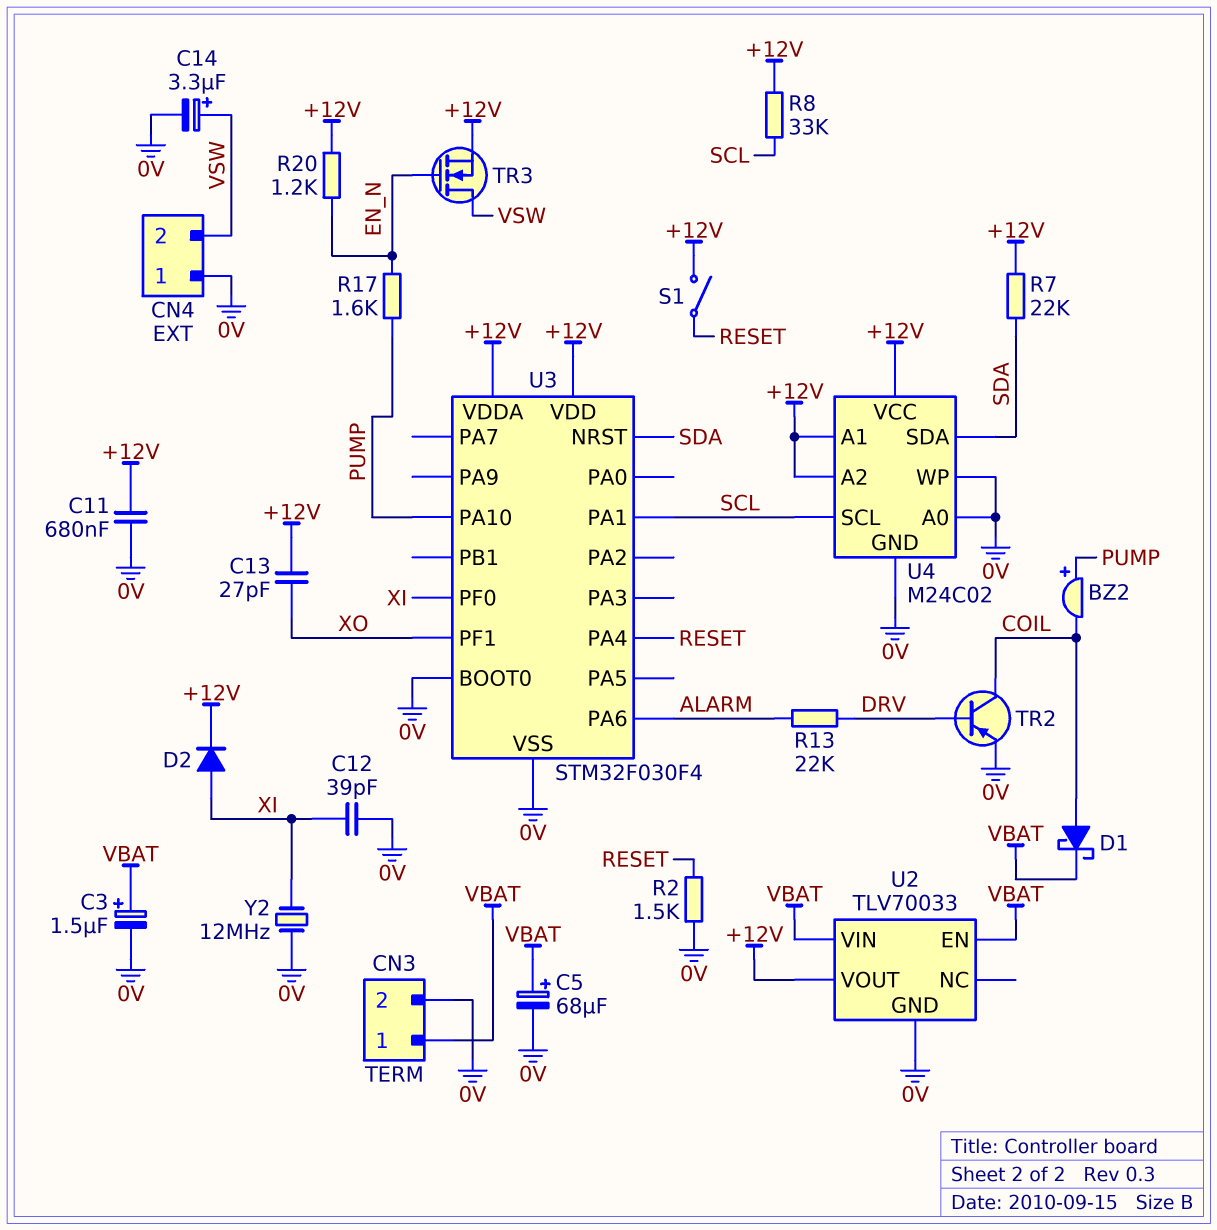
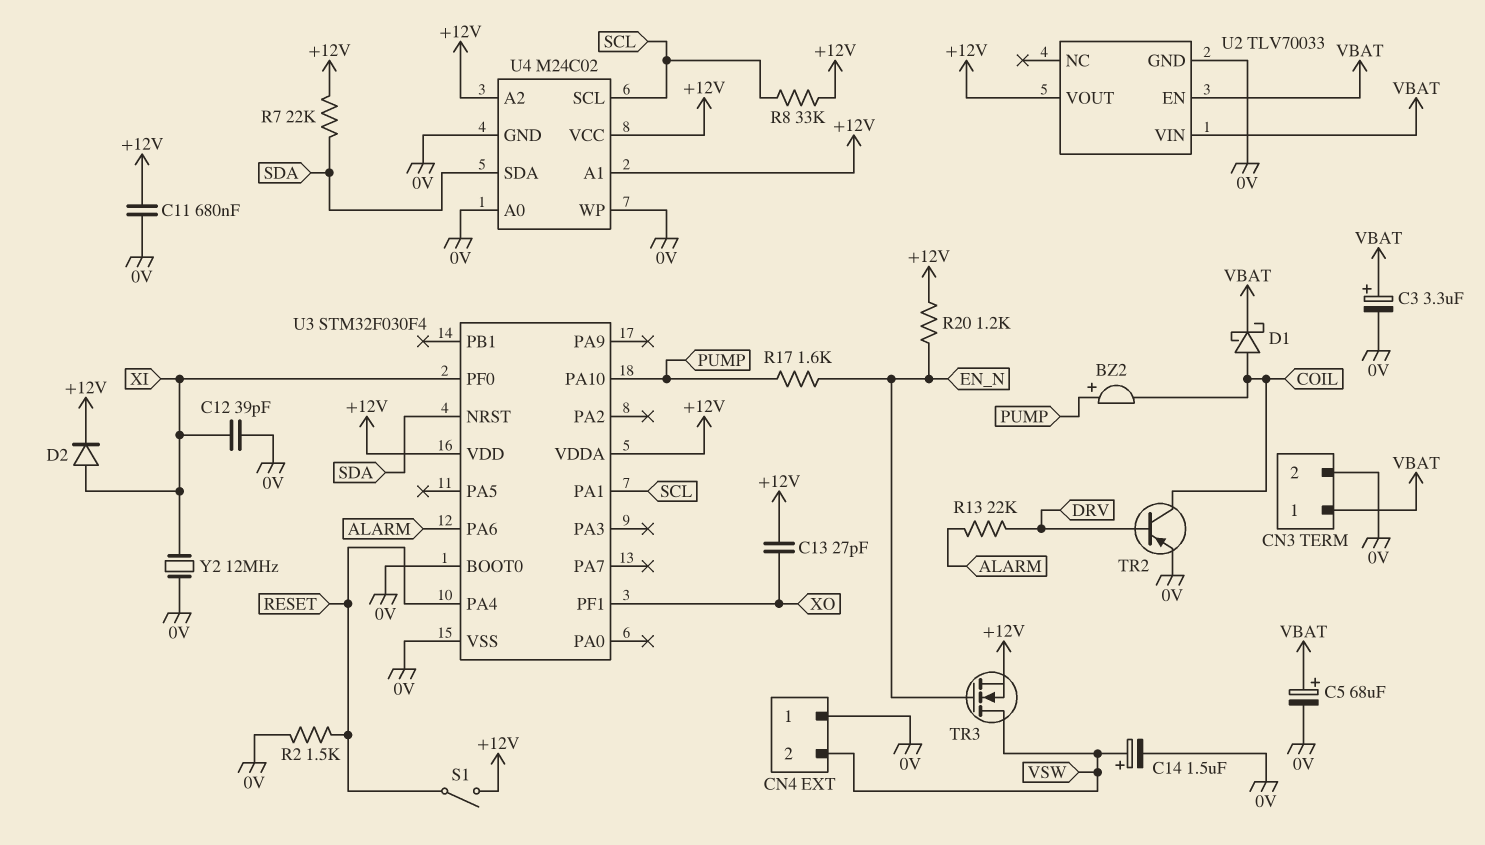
C3: 1.5uF (plus VBAT, minus 0V) -> 3.3uF (plus VBAT, minus 0V)
C14: 3.3uF (plus VSW, minus 0V) -> 1.5uF (plus VSW, minus 0V)

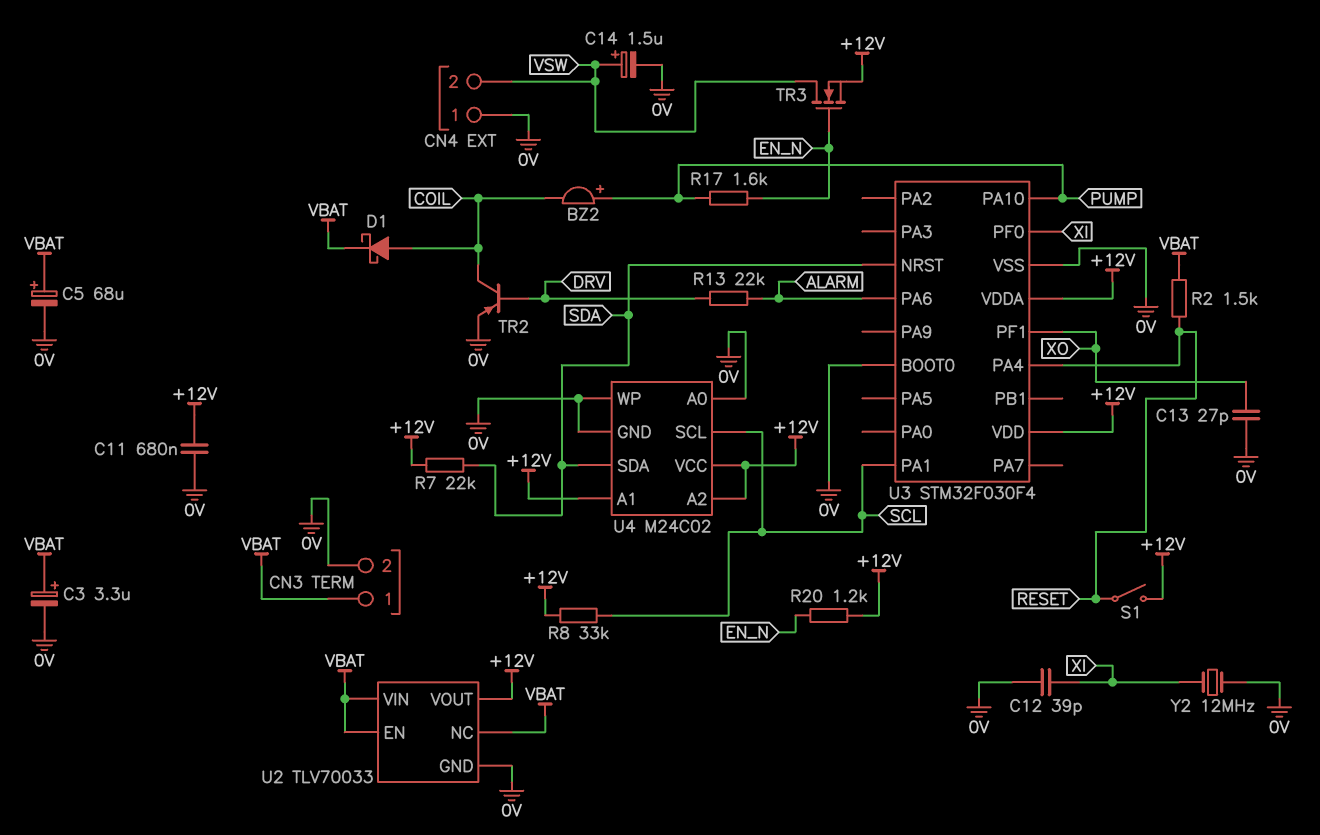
C13: 27pF (+12V, XO) -> 27pF (0V, XO)
D2: diode (A XI, K +12V) -> none
R2: 1.5k (0V, RESET) -> 1.5k (RESET, VBAT)
U2 pin NC: none -> VBAT

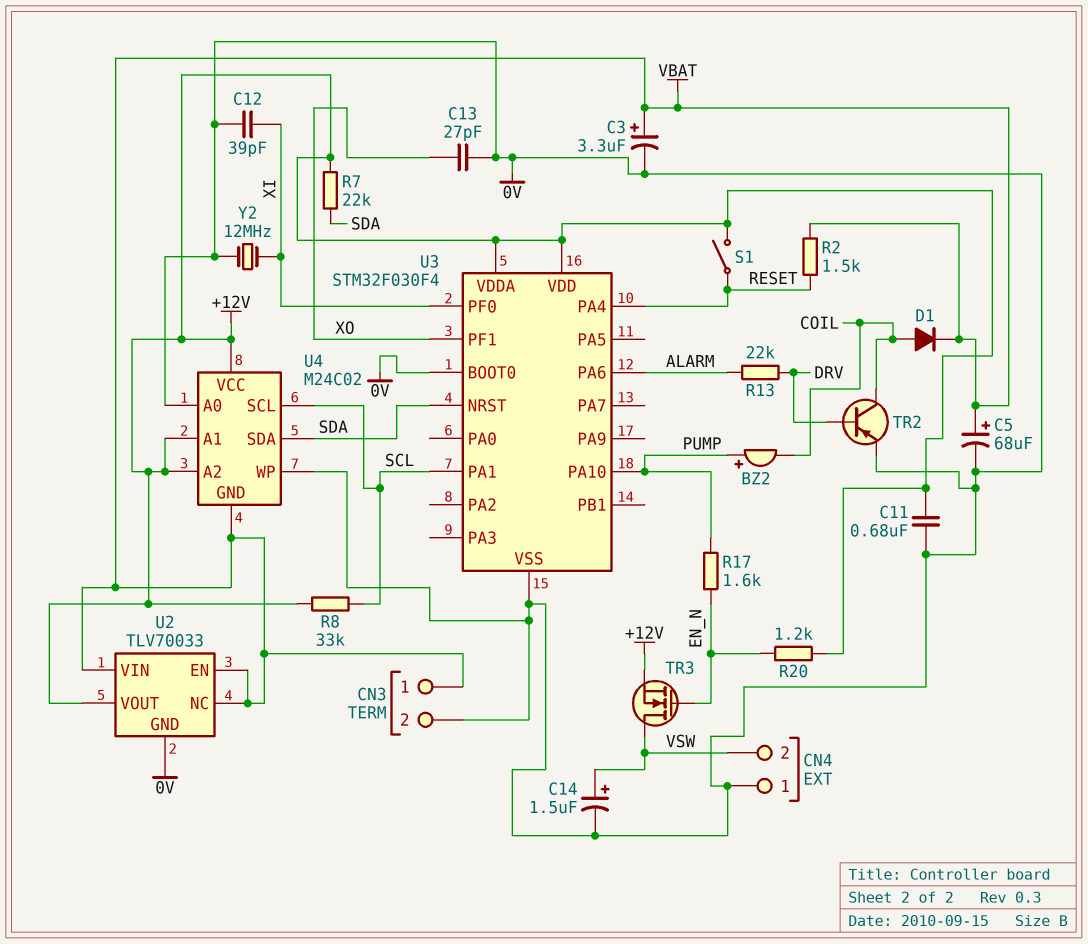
D1: schottky (A COIL, K VBAT) -> diode (A COIL, K VBAT)
U4 pin GND: 0V -> VBAT

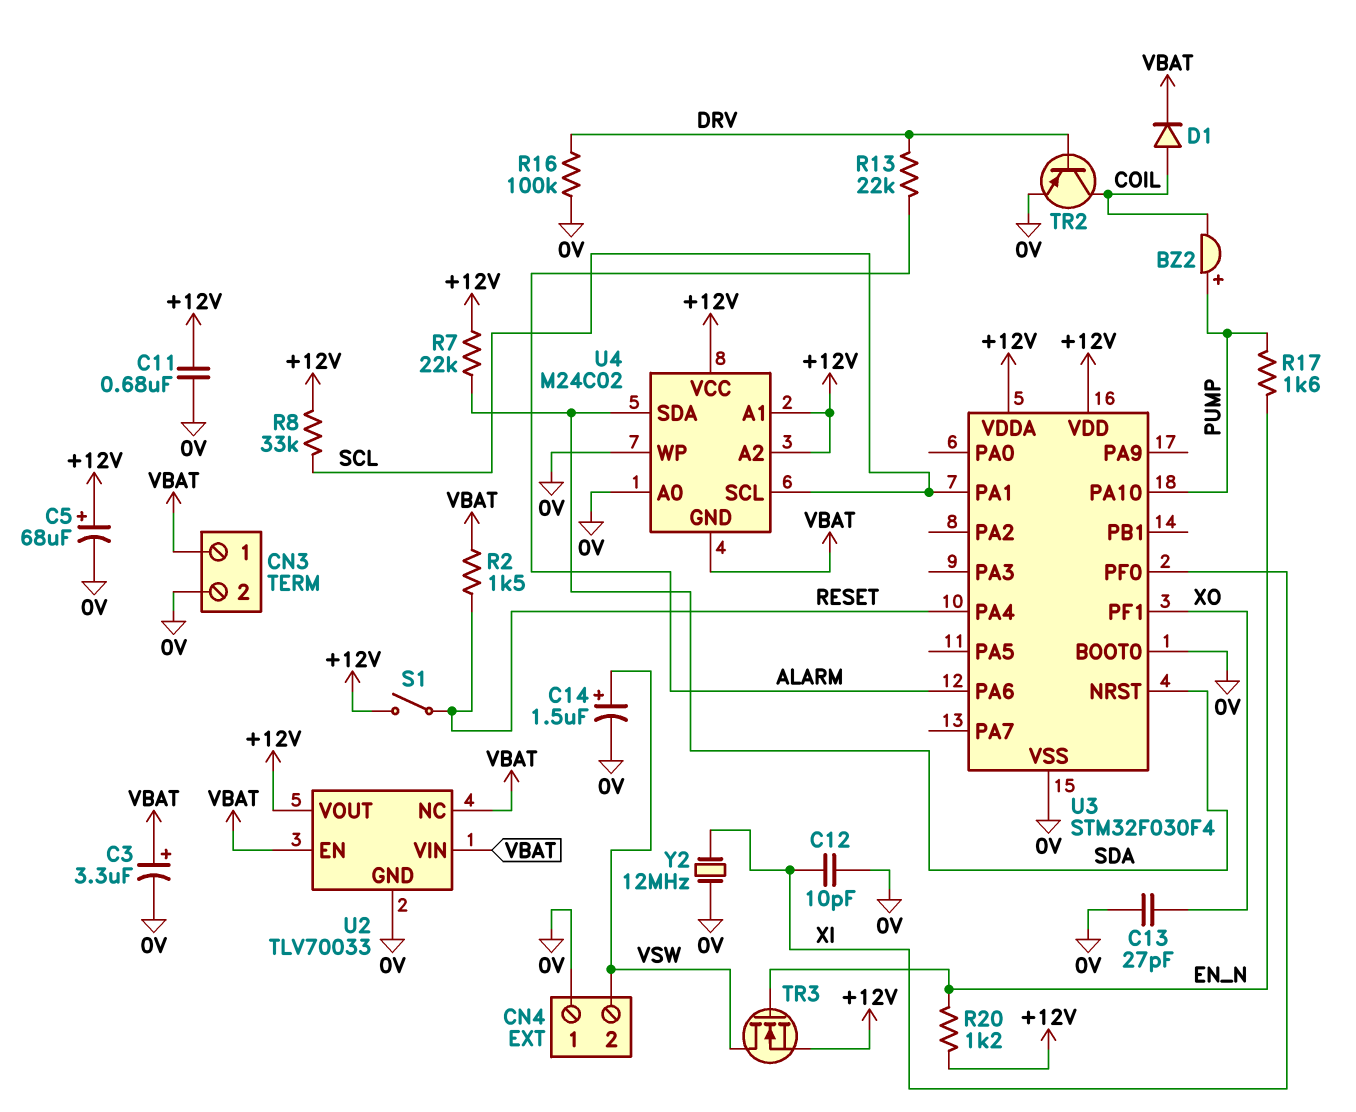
C5: 68uF (plus VBAT, minus 0V) -> 68uF (plus +12V, minus 0V)
C12: 39pF (0V, XI) -> 10pF (0V, XI)
R16: none -> 100k (0V, DRV)

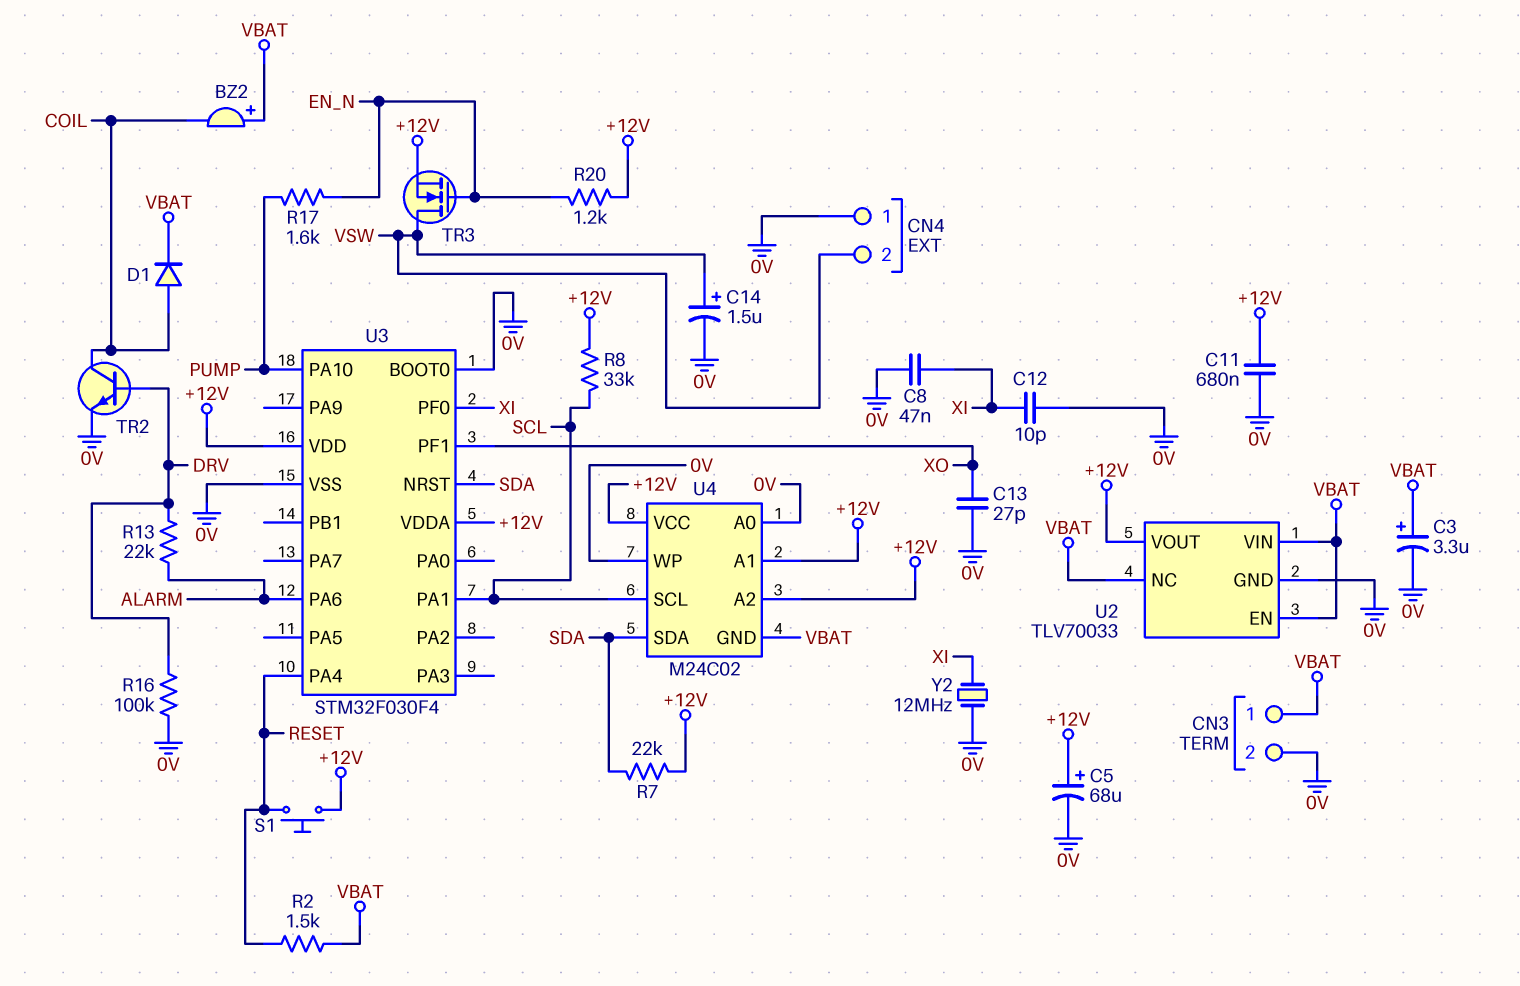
BZ2: buzzer (plus PUMP, minus COIL) -> buzzer (plus VBAT, minus COIL)
C8: none -> 47nF (0V, XI)
S1: switch (+12V, RESET) -> button (+12V, RESET)
TR2: PNP (B DRV, C COIL, E 0V) -> NPN (B DRV, C COIL, E 0V)

